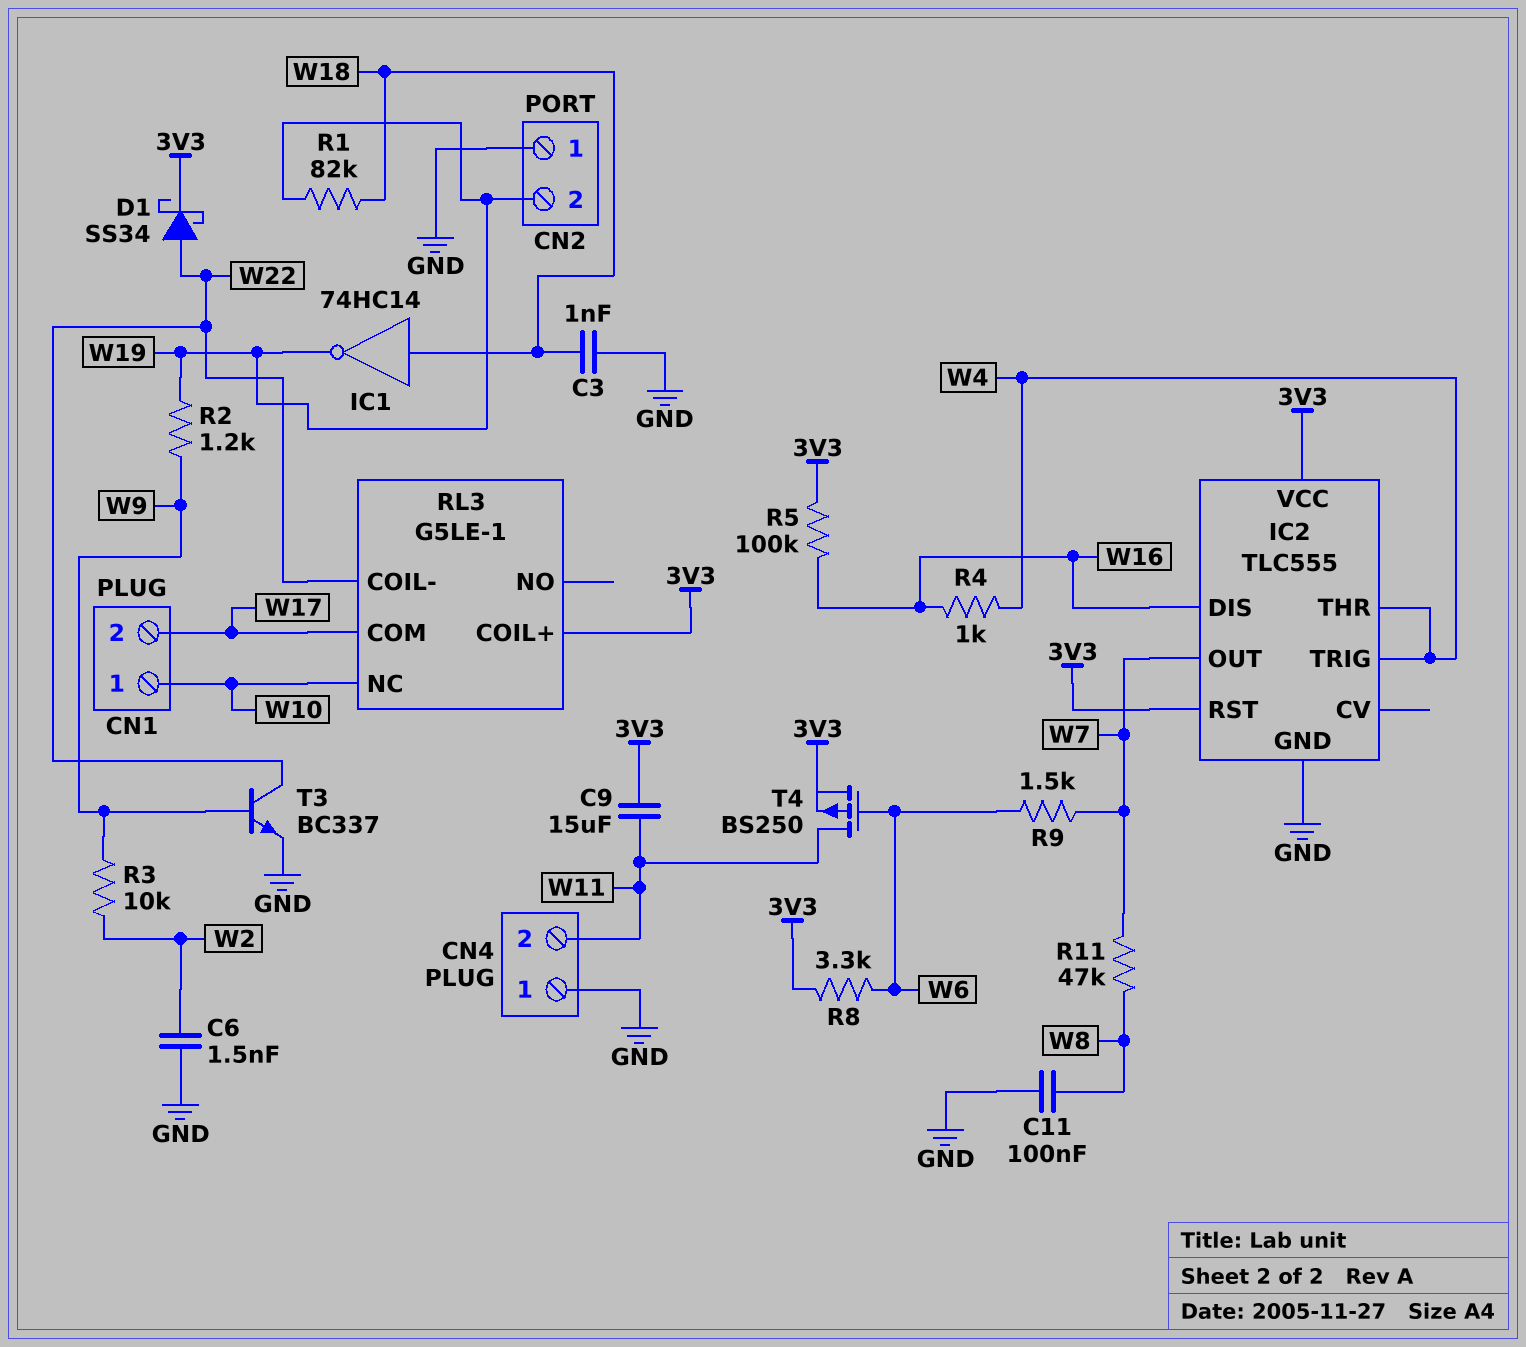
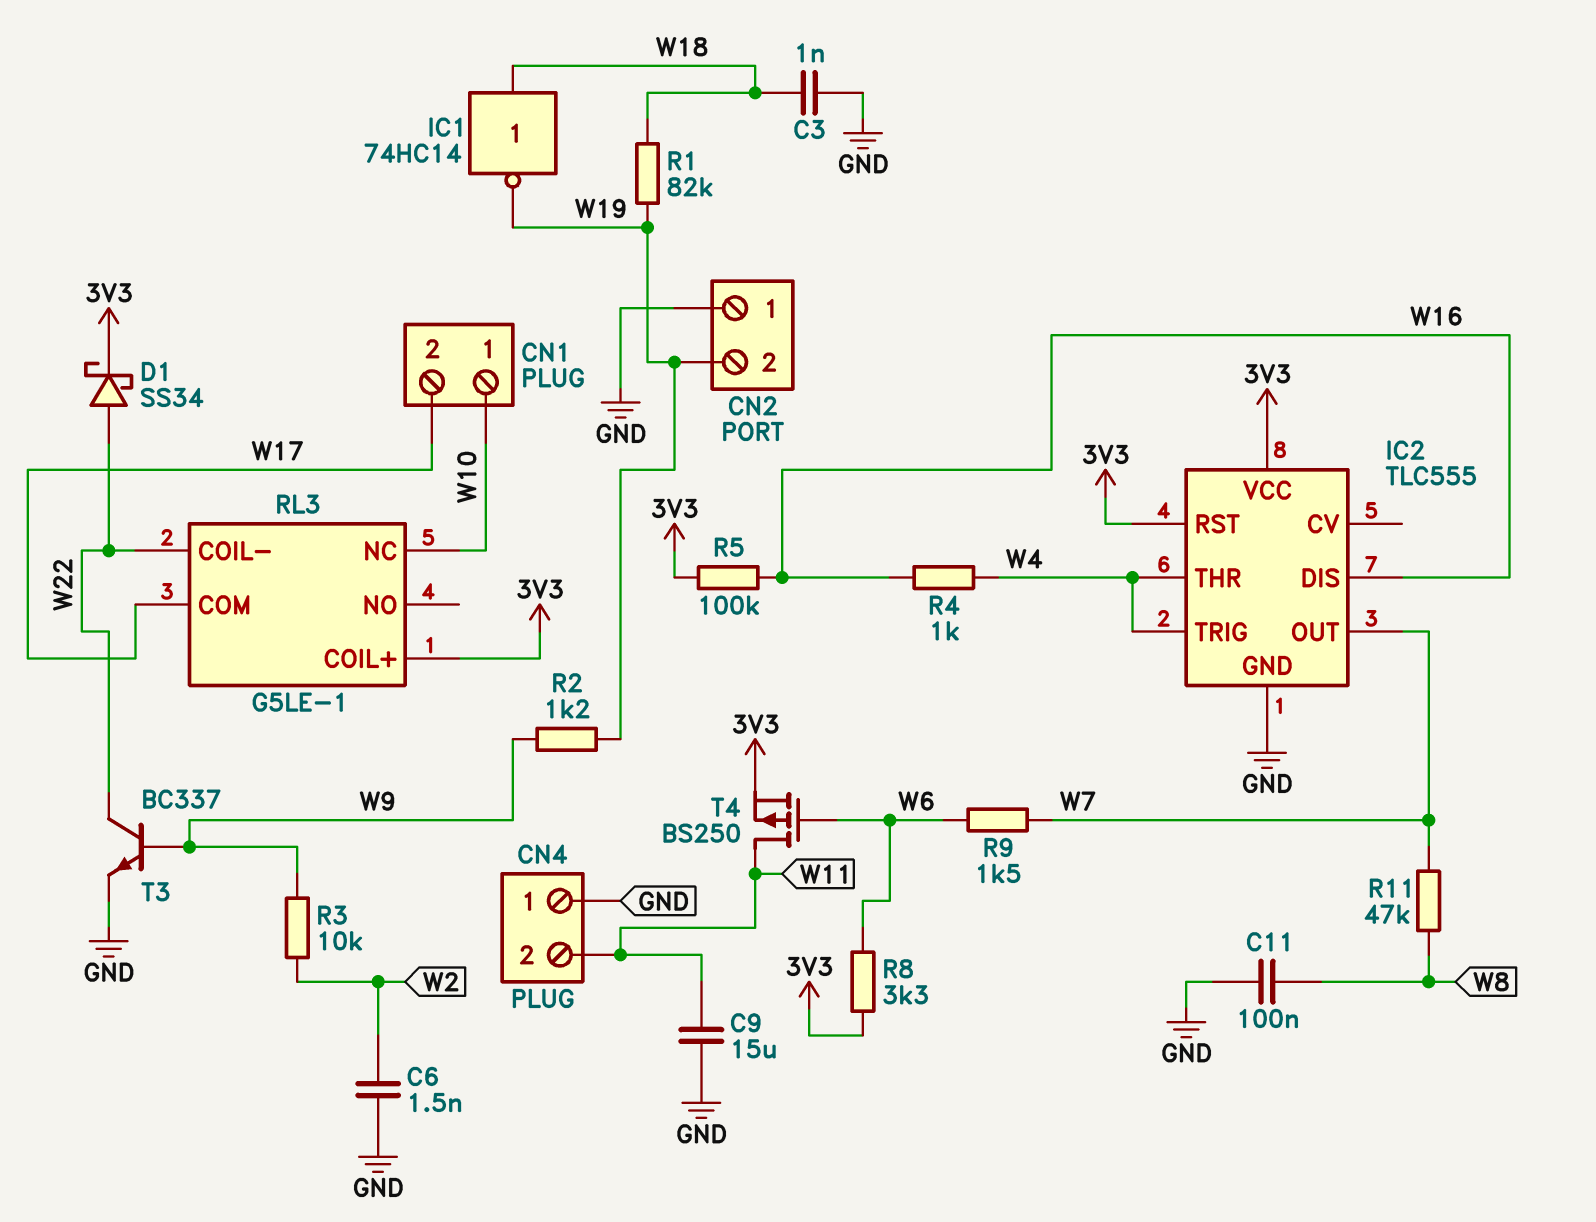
C9: 15uF (3V3, W11) -> 15uF (GND, W11)

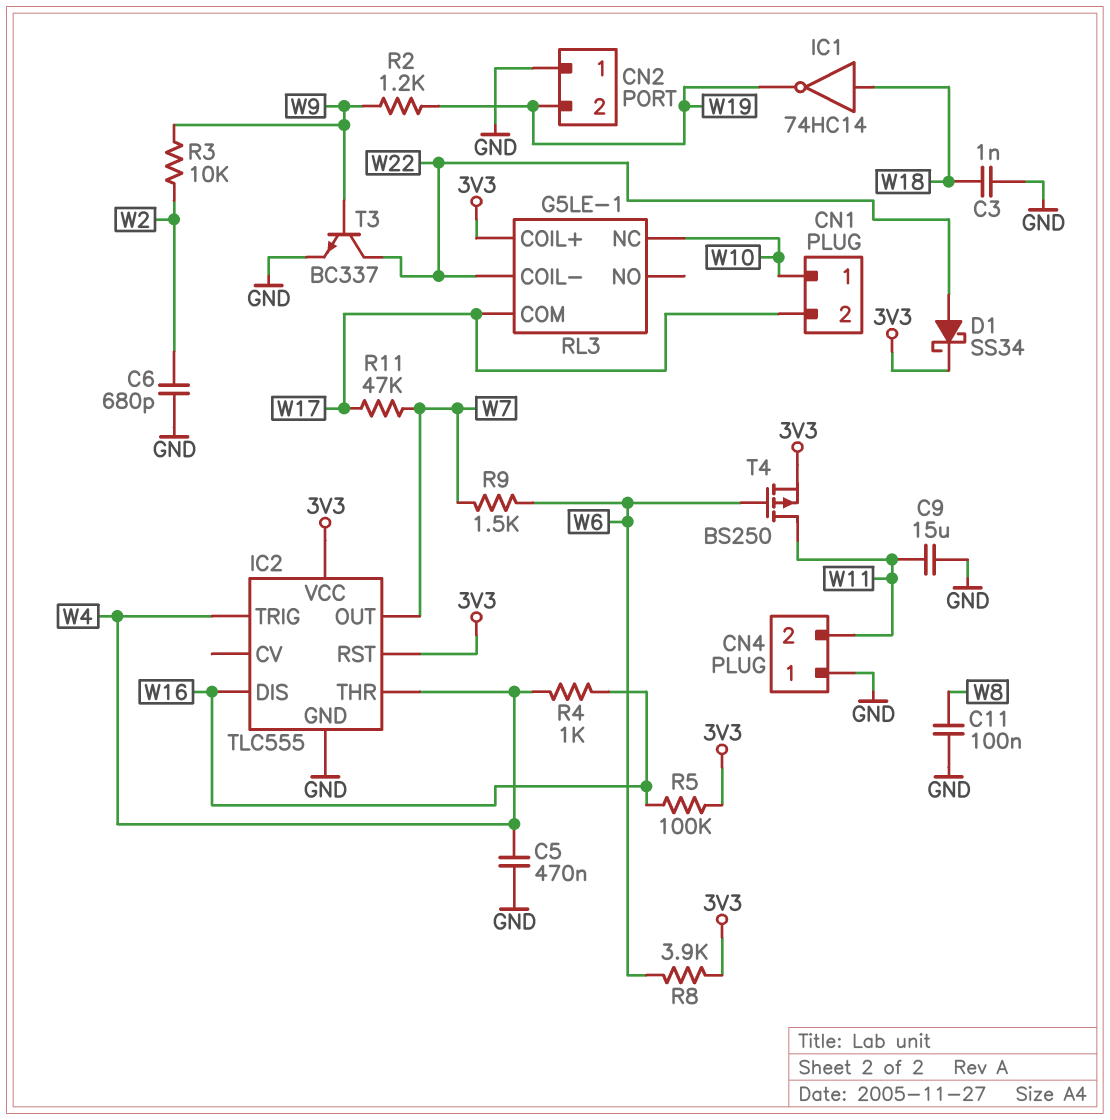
C5: none -> 470nF (GND, W4)
C6: 1.5nF (GND, W2) -> 680pF (GND, W2)
R1: 82k (W18, W19) -> none
R8: 3.3k (3V3, W6) -> 3.9k (3V3, W6)
R11: 47k (W7, W8) -> 47k (W7, W17)

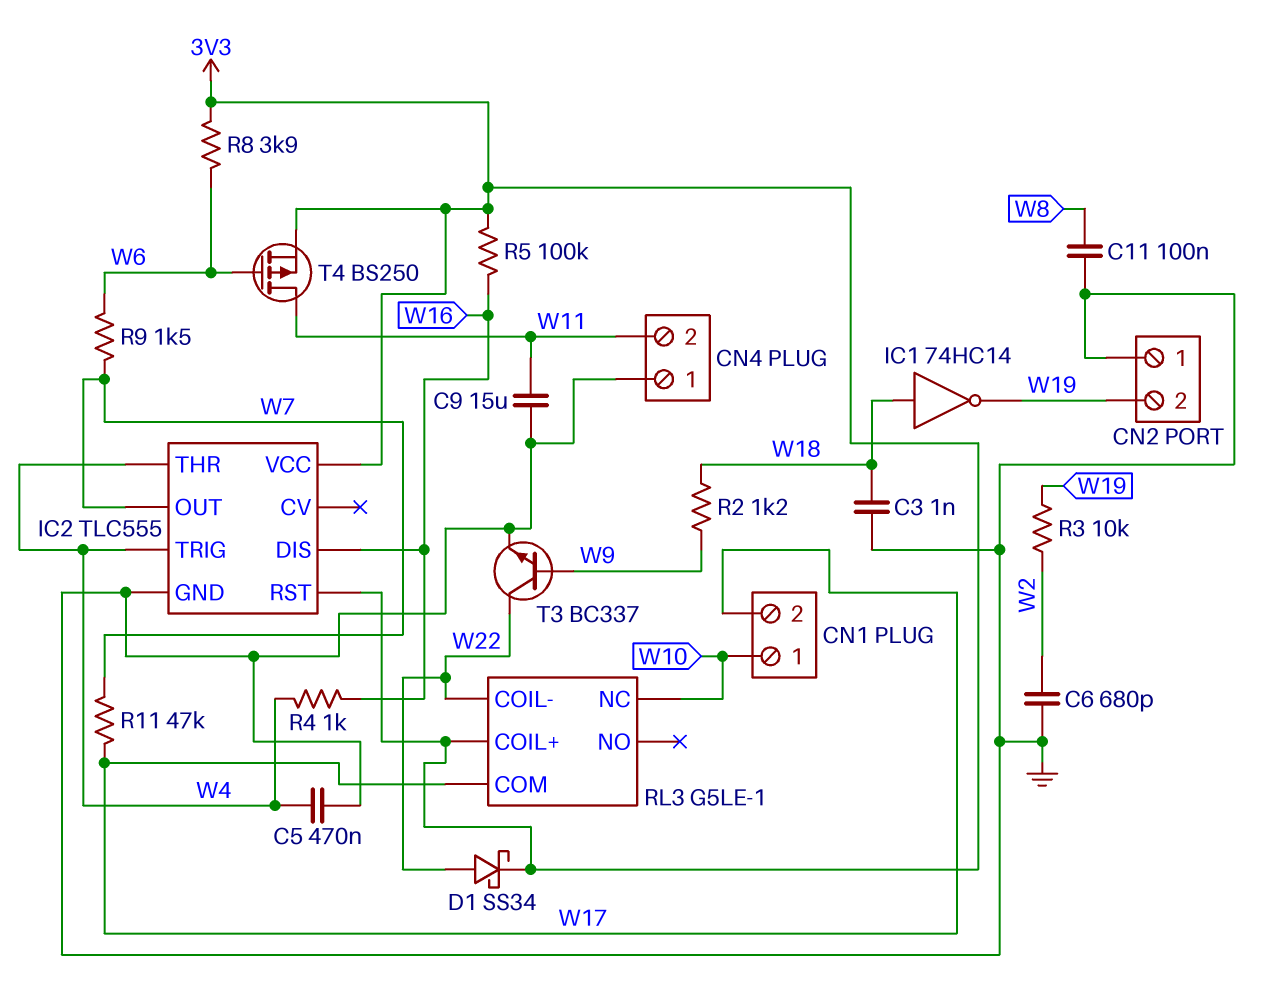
R2: 1.2k (W9, W19) -> 1.2k (W9, W18)
R3: 10k (W2, W9) -> 10k (W2, W19)

